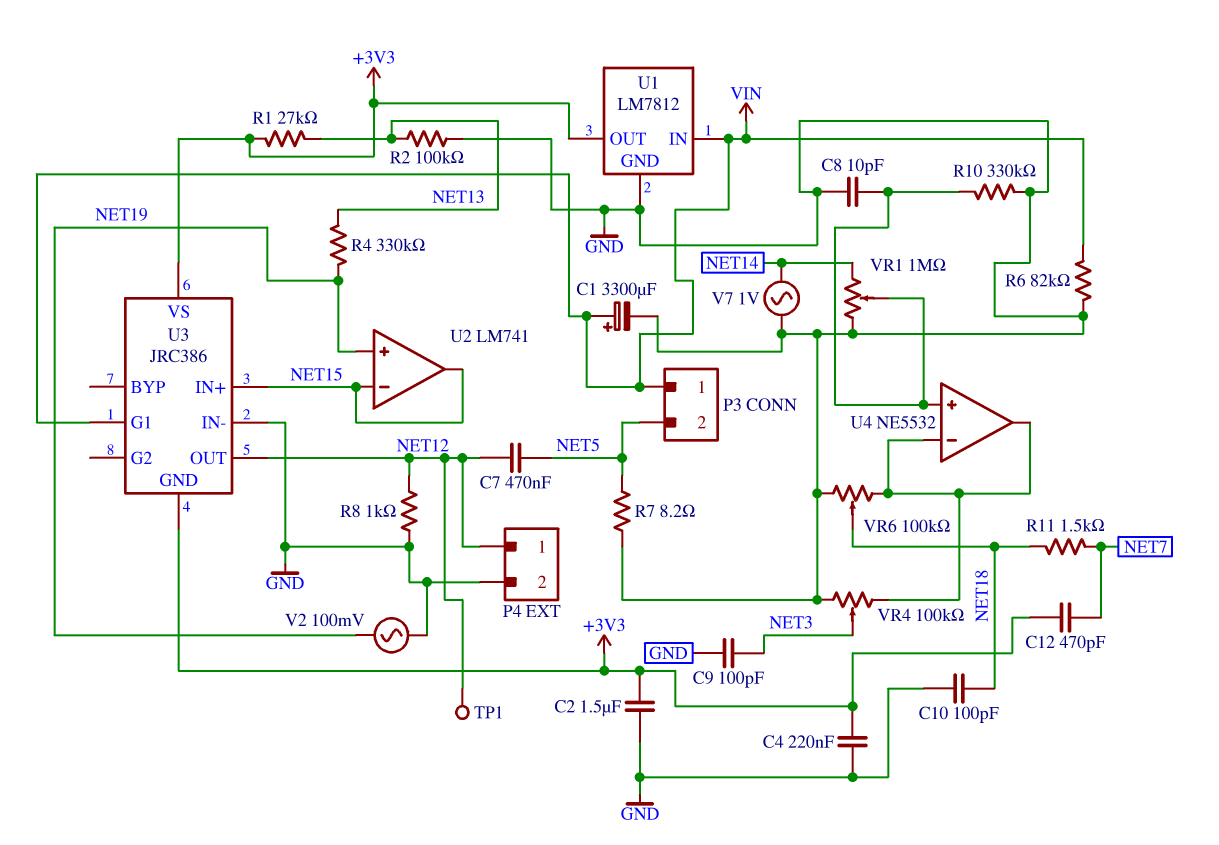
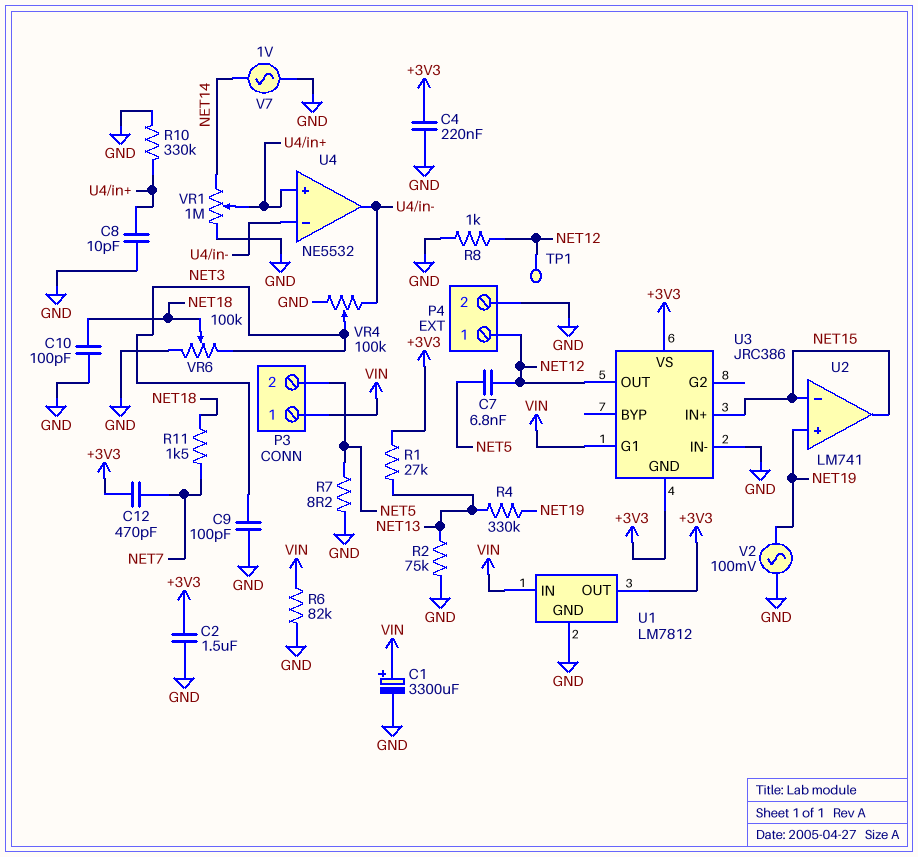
C7: 470nF (NET5, NET12) -> 6.8nF (NET5, NET12)
R2: 100k (GND, NET13) -> 75k (GND, NET13)
VR6: 100k (GND, U4/in-, wiper NET18) -> 100k (GND, NET3, wiper NET18)

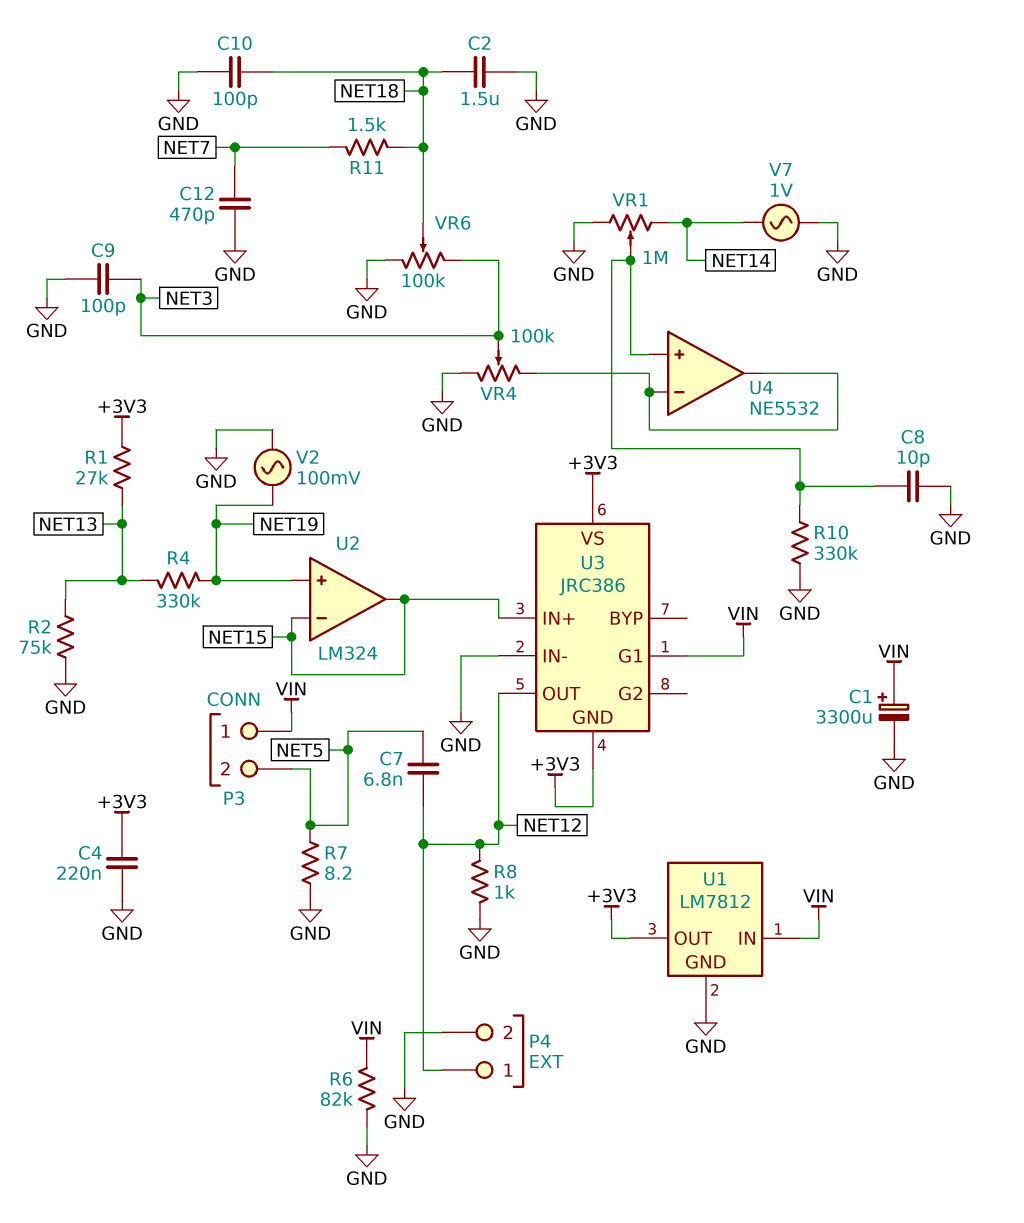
C2: 1.5uF (+3V3, GND) -> 1.5uF (GND, NET18)
C12: 470pF (+3V3, NET7) -> 470pF (GND, NET7)
TP1: test point (NET12) -> none
U2: LM741 -> LM324

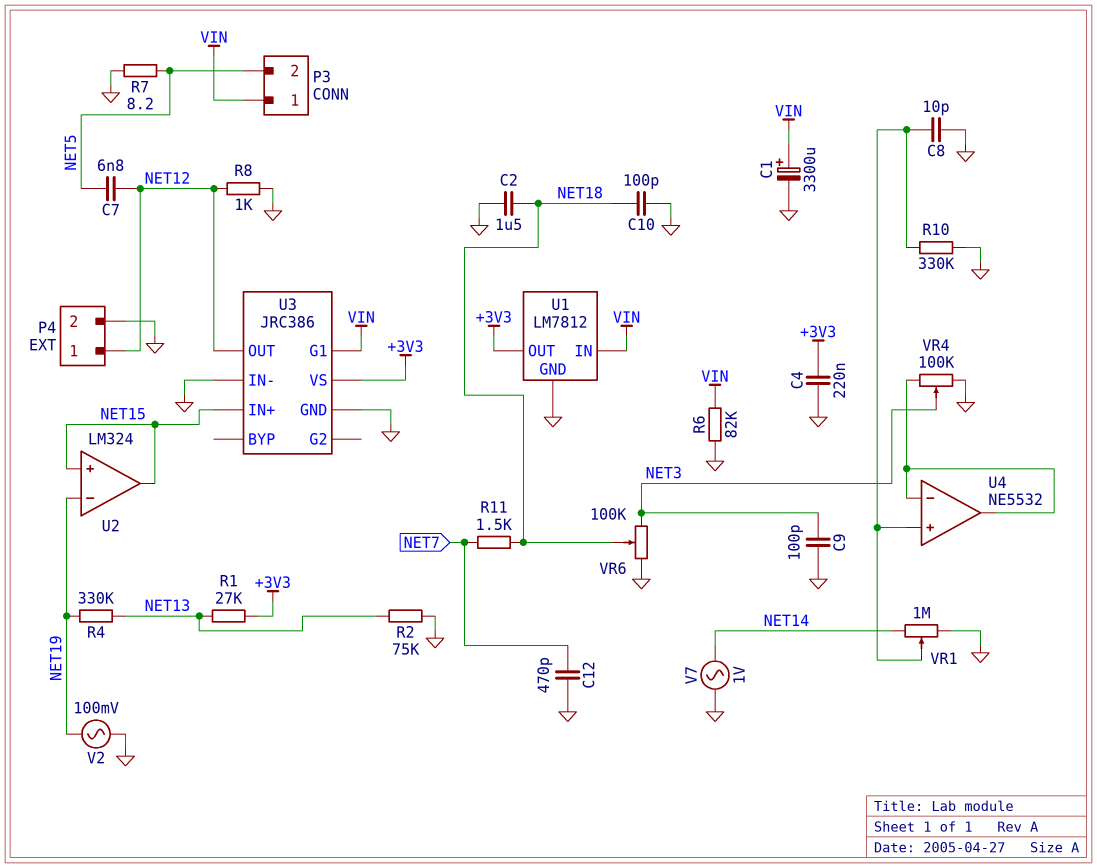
U2 pin in+: NET19 -> NET15
U2 pin in-: NET15 -> NET19
U3 pin GND: +3V3 -> GND

